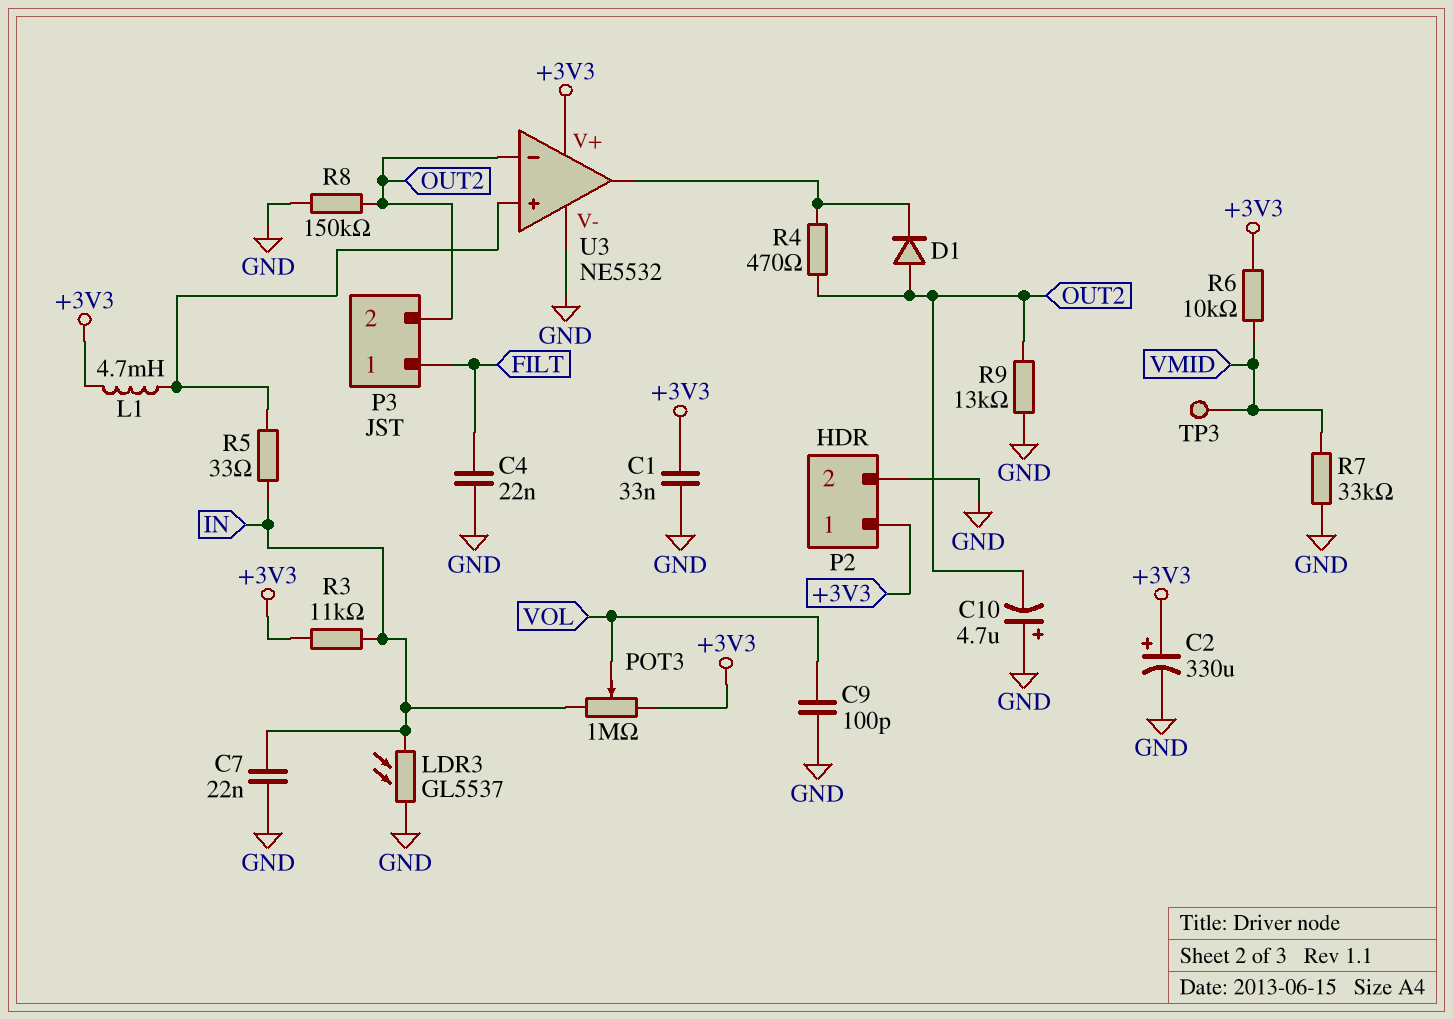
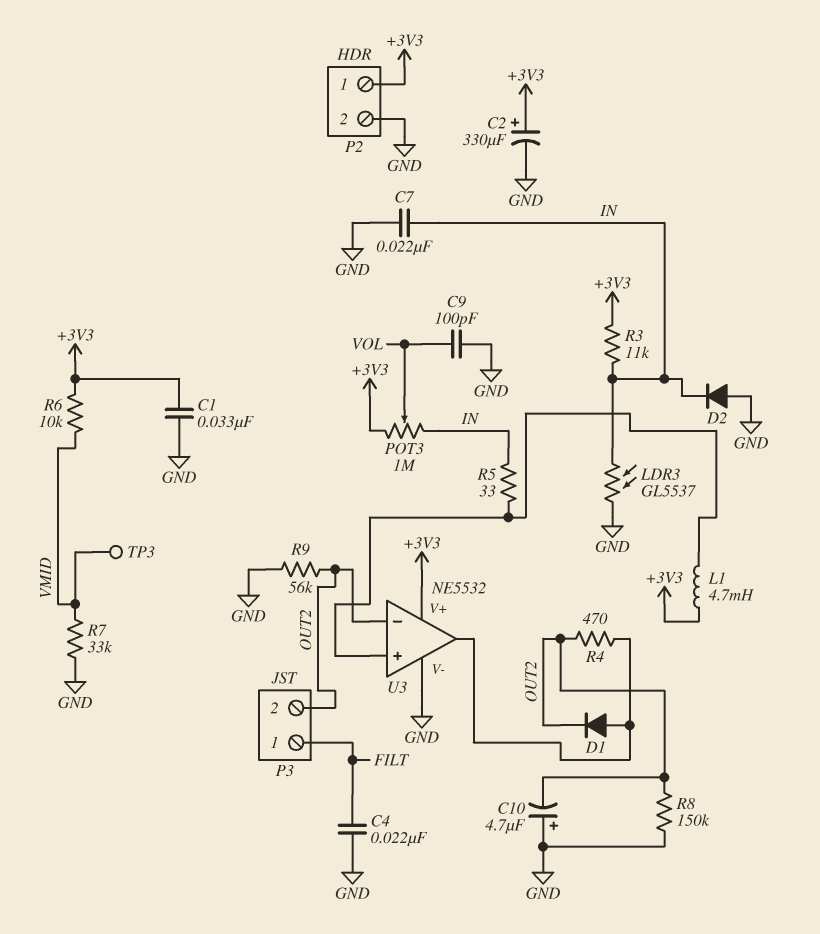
D1: diode (A OUT2, K U3/out) -> diode (A U3/out, K OUT2)
D2: none -> diode (A GND, K IN)
R9: 13k (GND, OUT2) -> 56k (GND, OUT2)

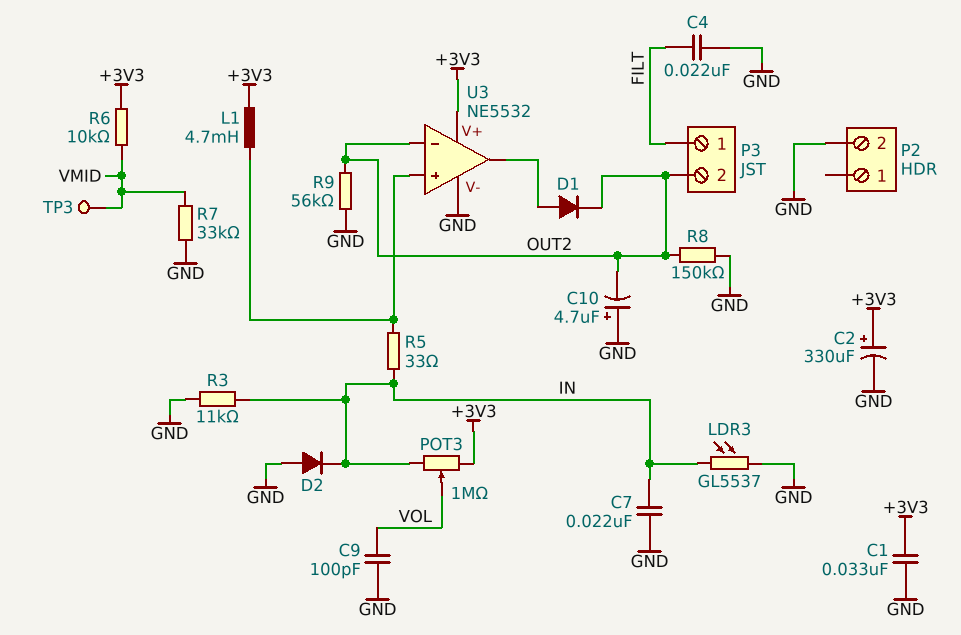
P2 pin 1: +3V3 -> none
R3: 11k (+3V3, IN) -> 11k (GND, IN)
R4: 470 (OUT2, U3/out) -> none

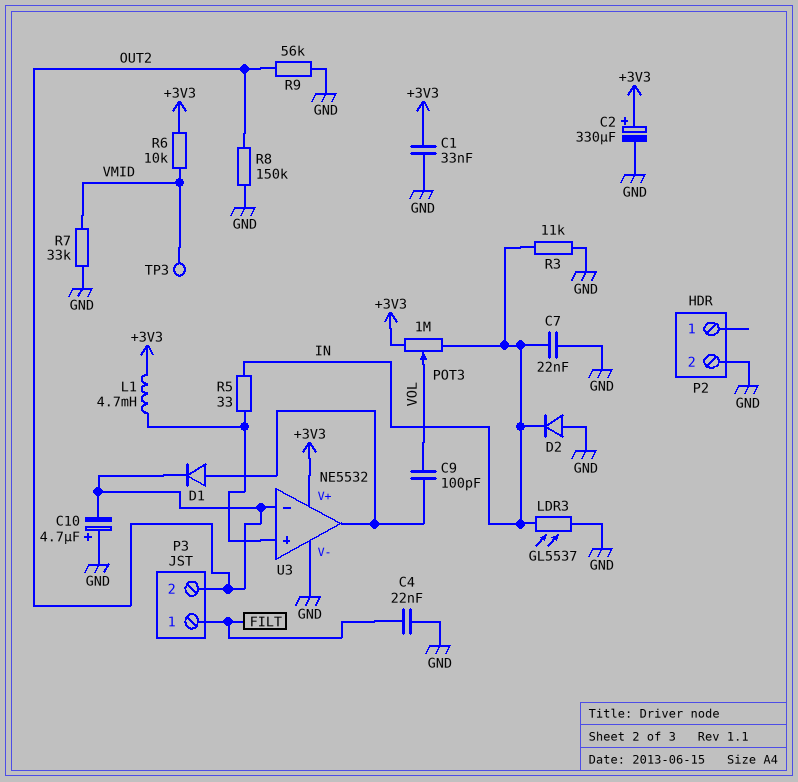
C9: 100pF (GND, VOL) -> 100pF (U3/out, VOL)

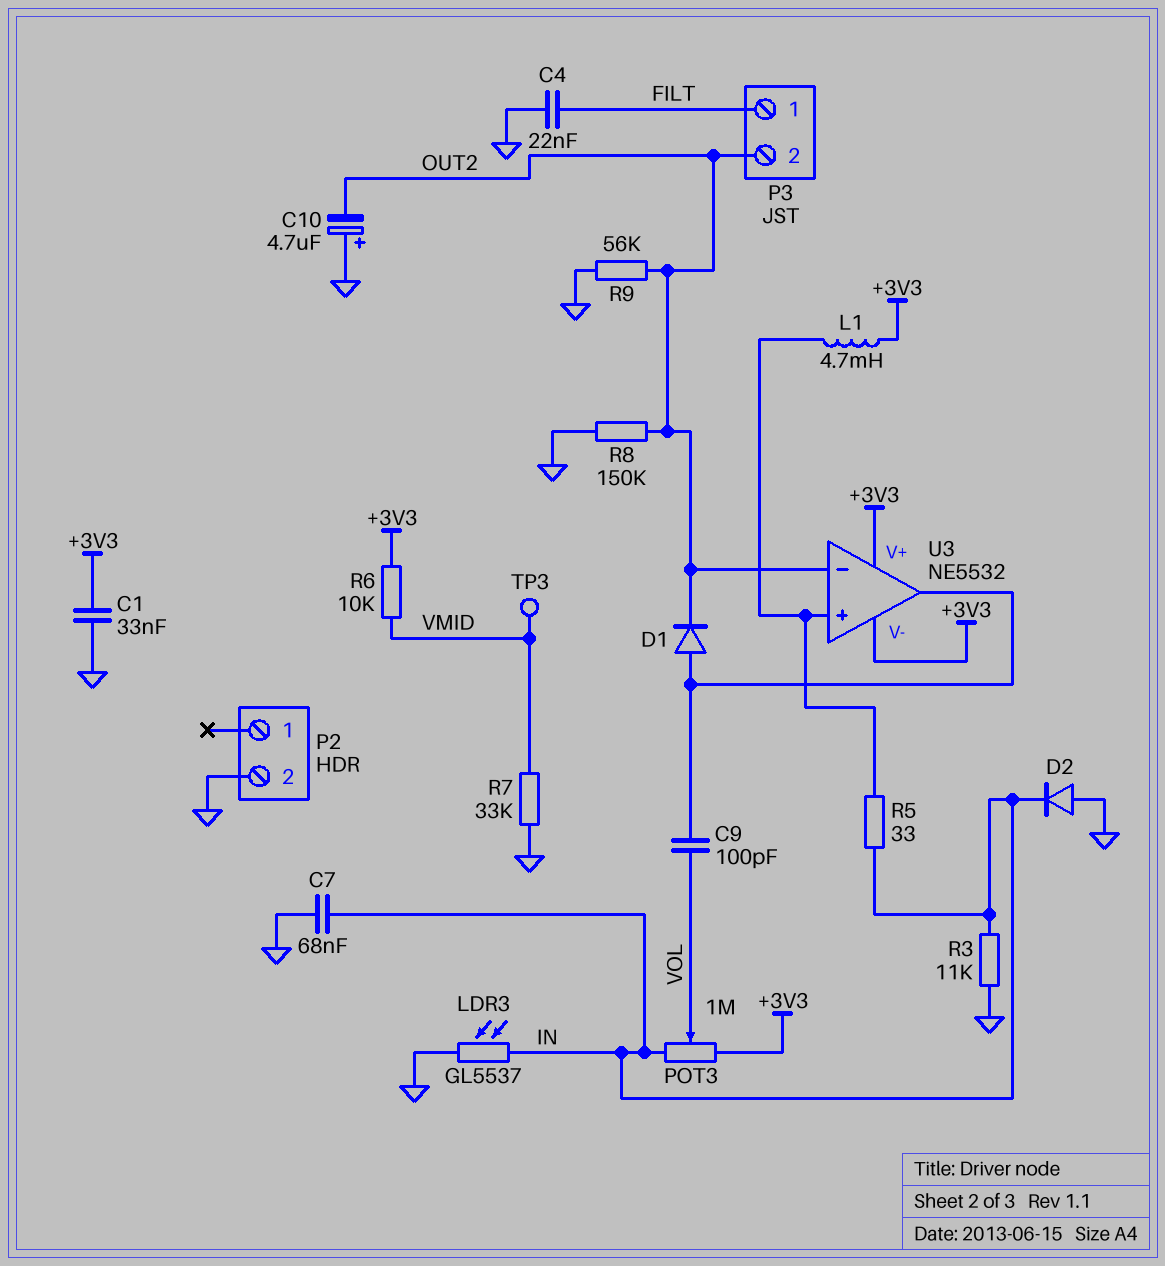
C2: 330uF (plus +3V3, minus GND) -> none
C7: 22nF (GND, IN) -> 68nF (GND, IN)
U3 pin V-: GND -> +3V3

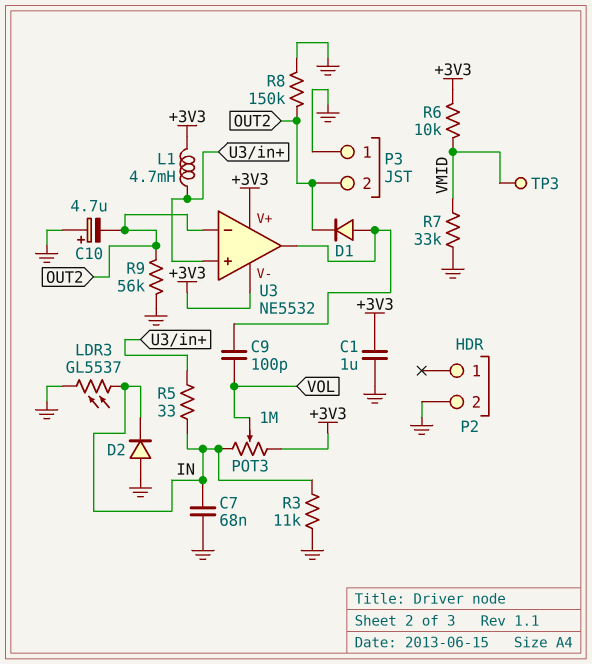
C1: 33nF (+3V3, GND) -> 1uF (+3V3, GND)
C4: 22nF (FILT, GND) -> none
P3 pin 1: FILT -> GND

